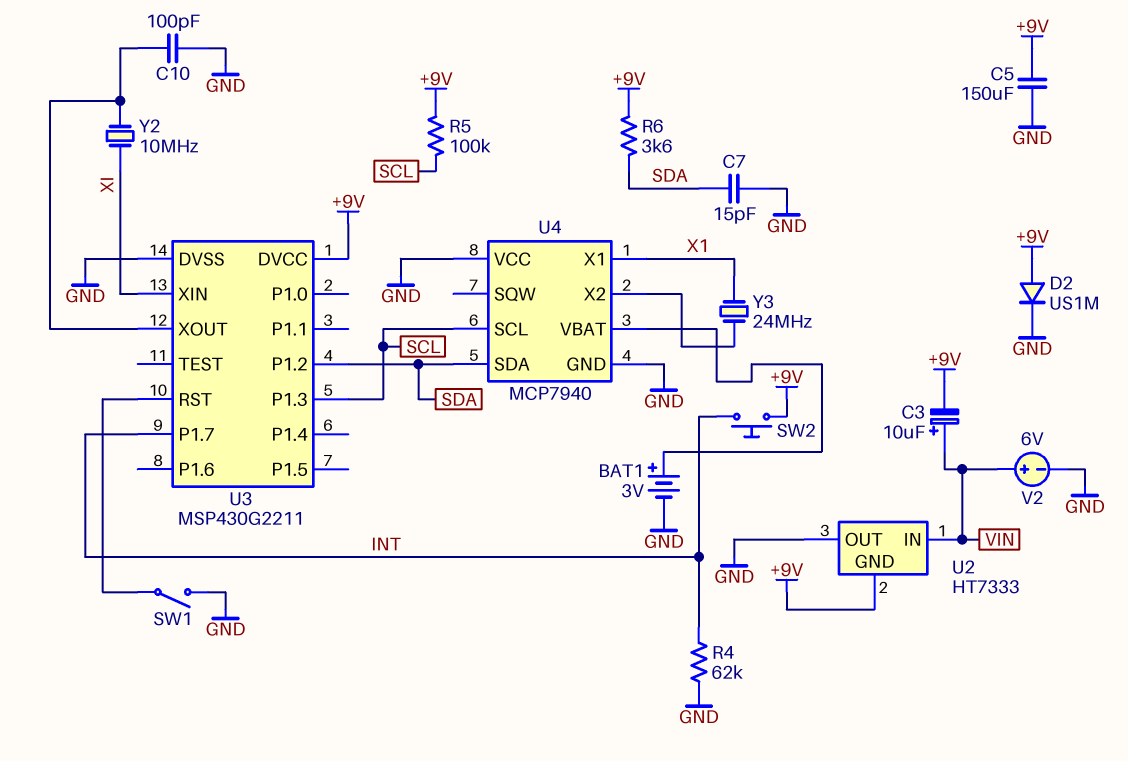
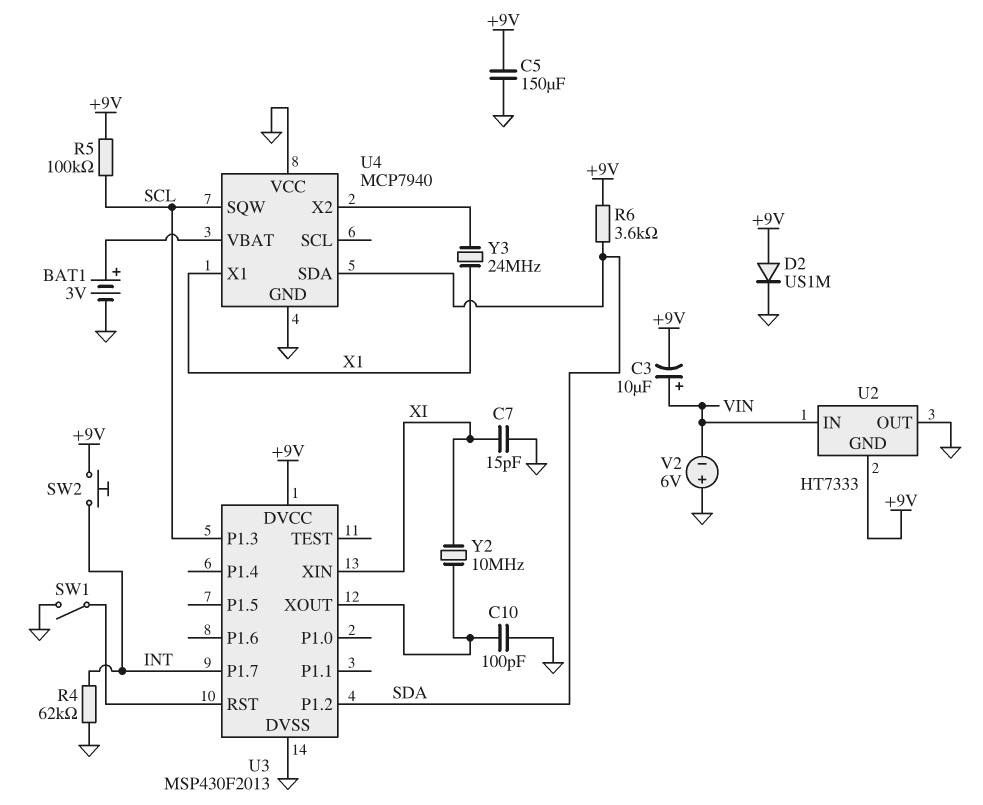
C7: 15pF (GND, SDA) -> 15pF (GND, XI)
U3: MSP430G2211 -> MSP430F2013
U4 pin SCL: SCL -> none
U4 pin SQW: none -> SCL
V2: 6V (plus VIN, minus GND) -> 6V (plus GND, minus VIN)

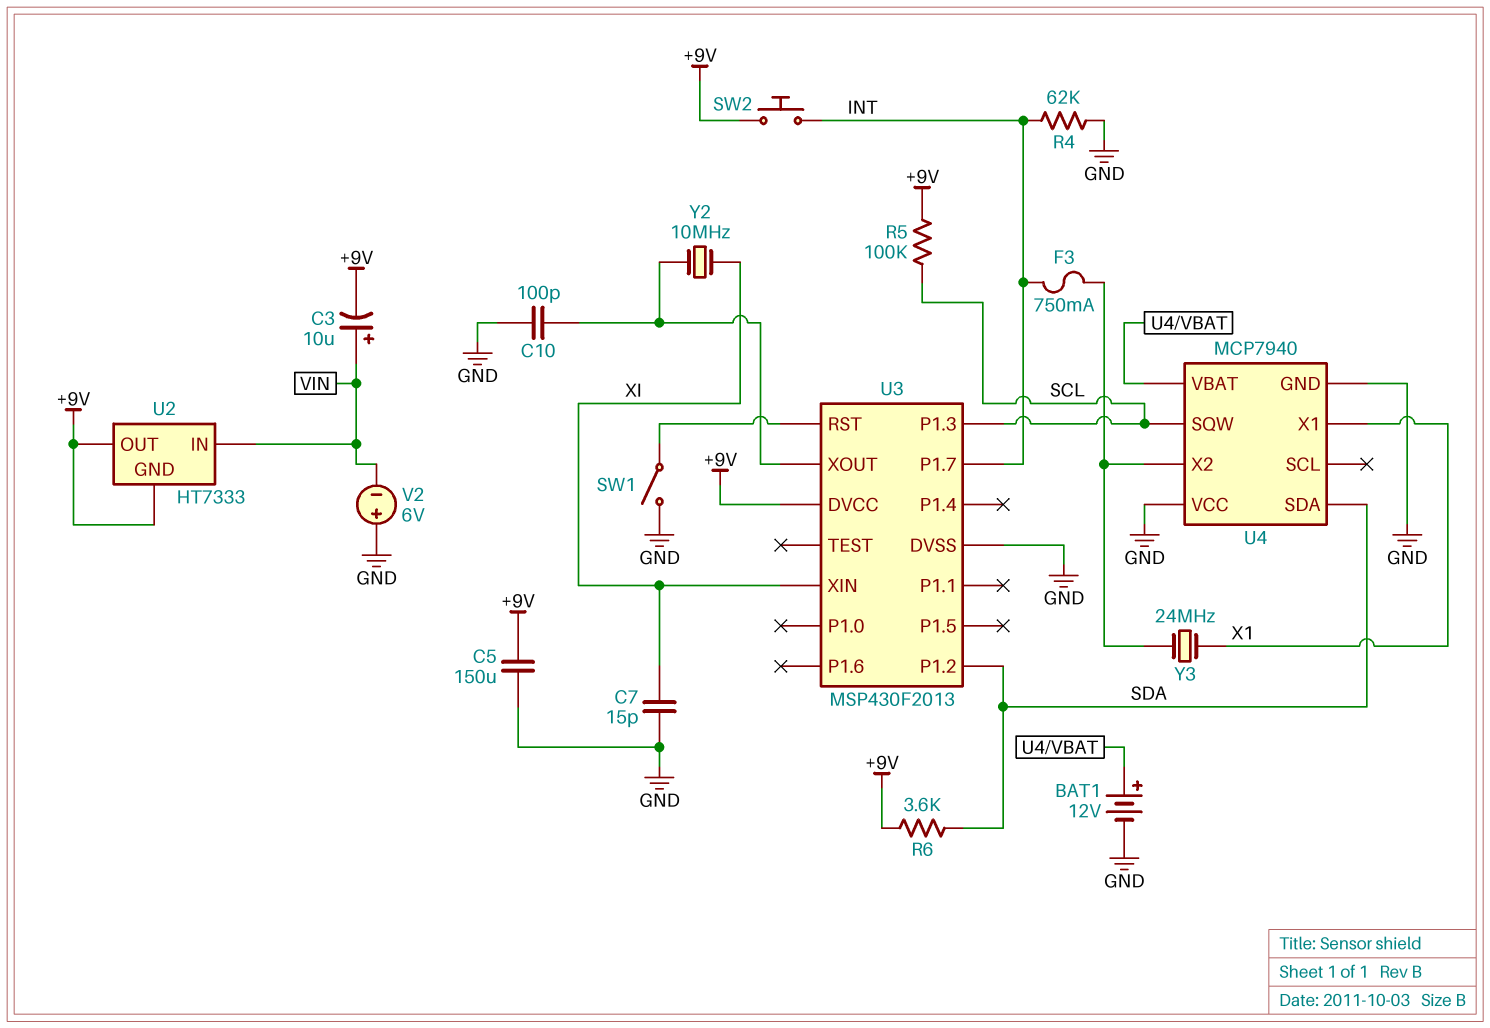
BAT1: 3V (plus U4/VBAT, minus GND) -> 12V (plus U4/VBAT, minus GND)
D2: diode US1M (A +9V, K GND) -> none
F3: none -> 750mA (INT, U4/X2)
U2 pin OUT: GND -> +9V

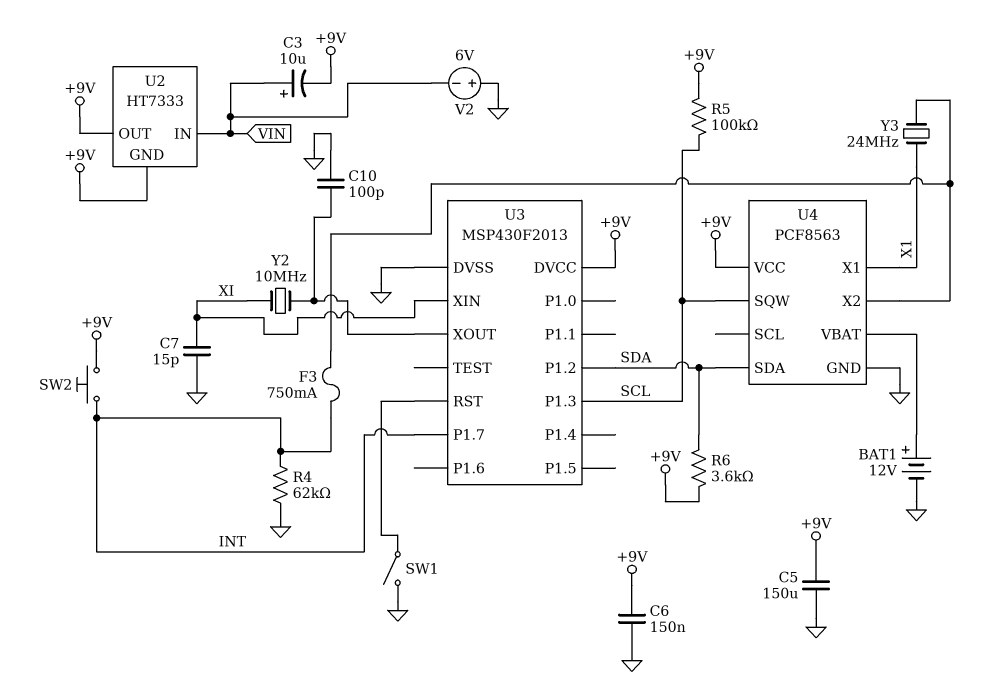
C6: none -> 150nF (+9V, GND)
U4: MCP7940 -> PCF8563
U4 pin VCC: GND -> +9V

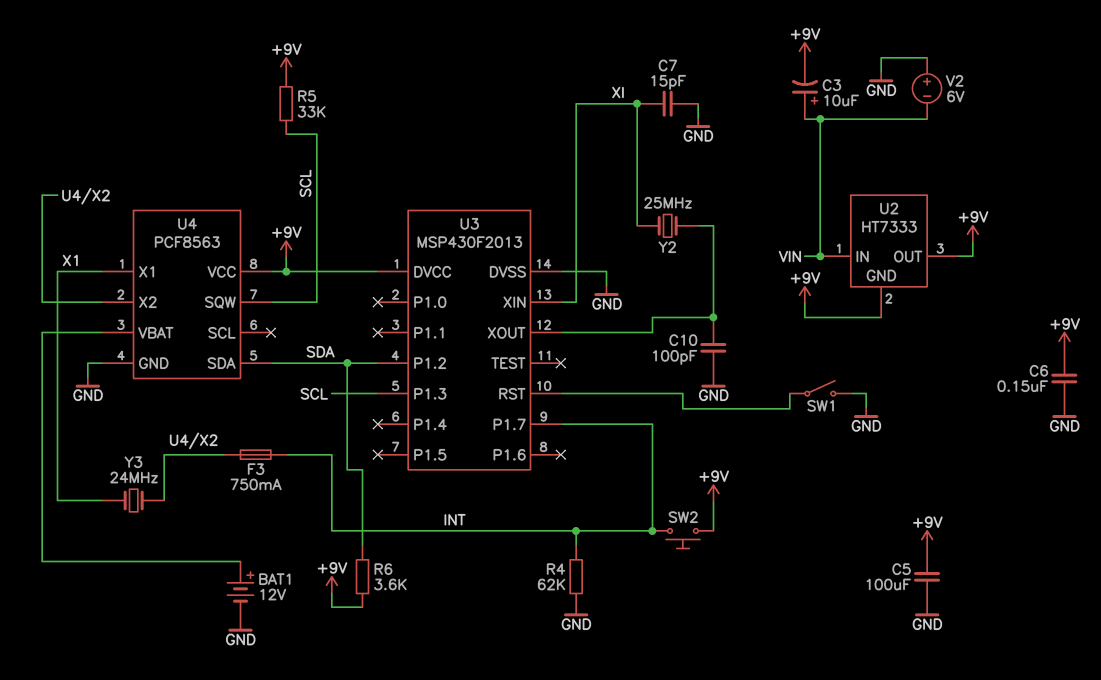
C5: 150uF (+9V, GND) -> 100uF (+9V, GND)
R5: 100k (+9V, SCL) -> 33k (+9V, SCL)
Y2: 10MHz (U3/XOUT, XI) -> 25MHz (U3/XOUT, XI)

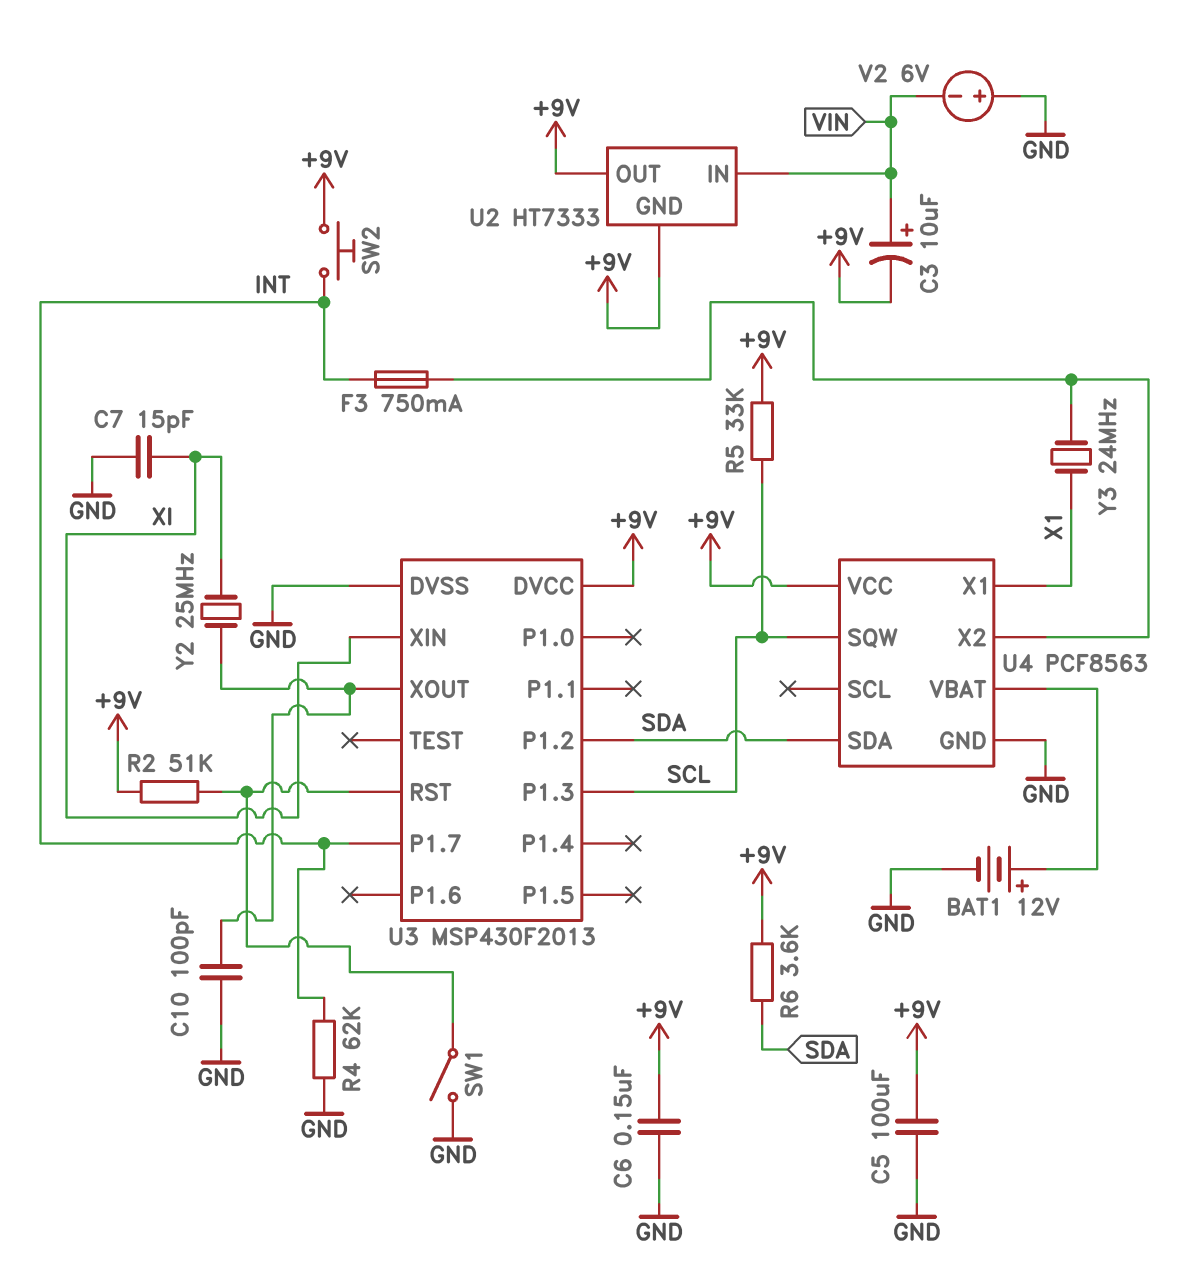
R2: none -> 51k (+9V, U3/RST)

